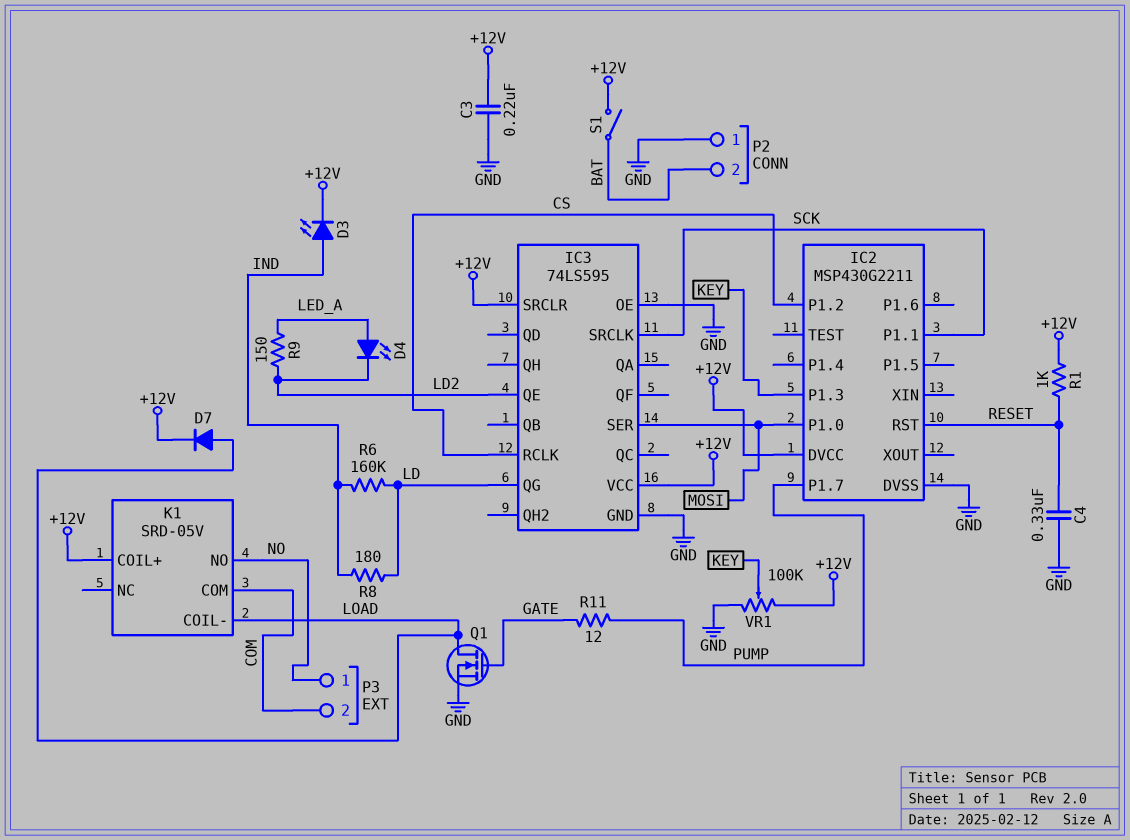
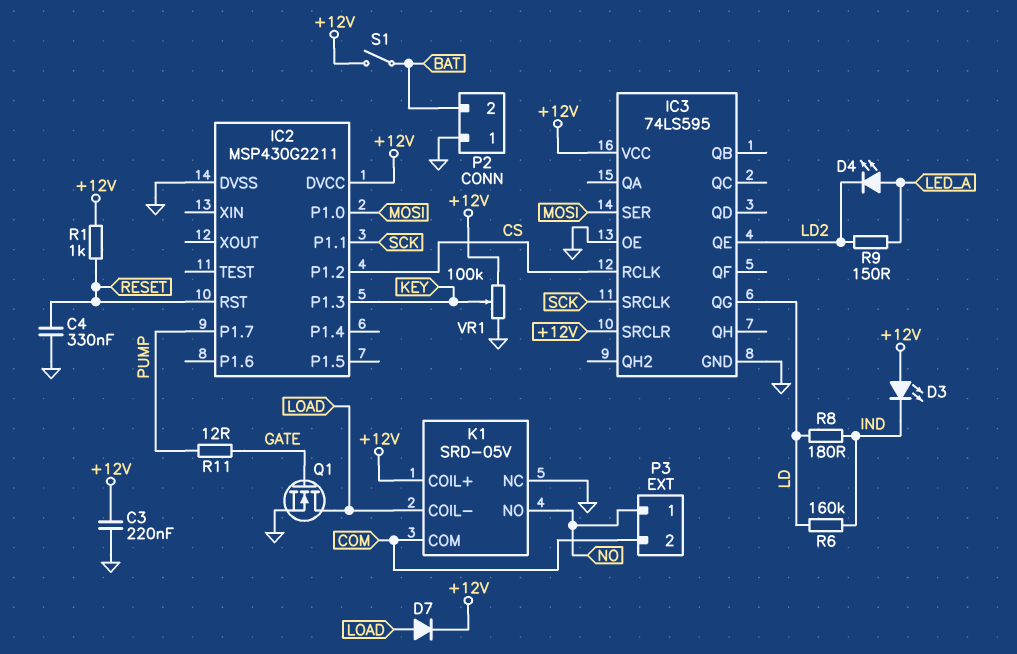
D3: LED (A IND, K +12V) -> LED (A +12V, K IND)
K1 pin NC: none -> GND

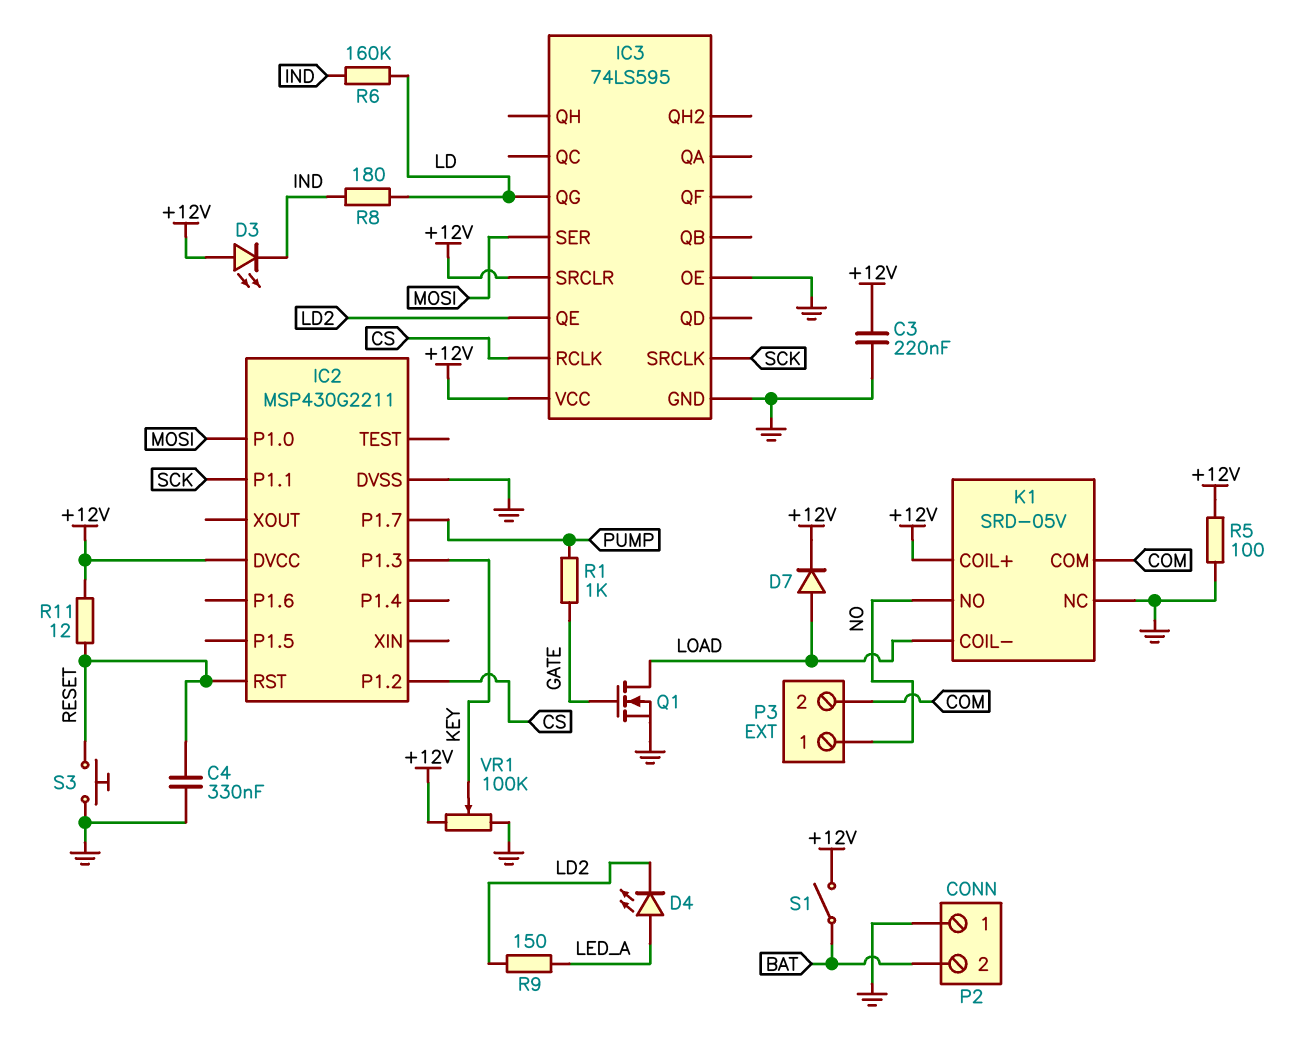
R1: 1k (+12V, RESET) -> 1k (GATE, PUMP)
R5: none -> 100 (+12V, GND)
R11: 12 (GATE, PUMP) -> 12 (+12V, RESET)
S3: none -> button (GND, RESET)

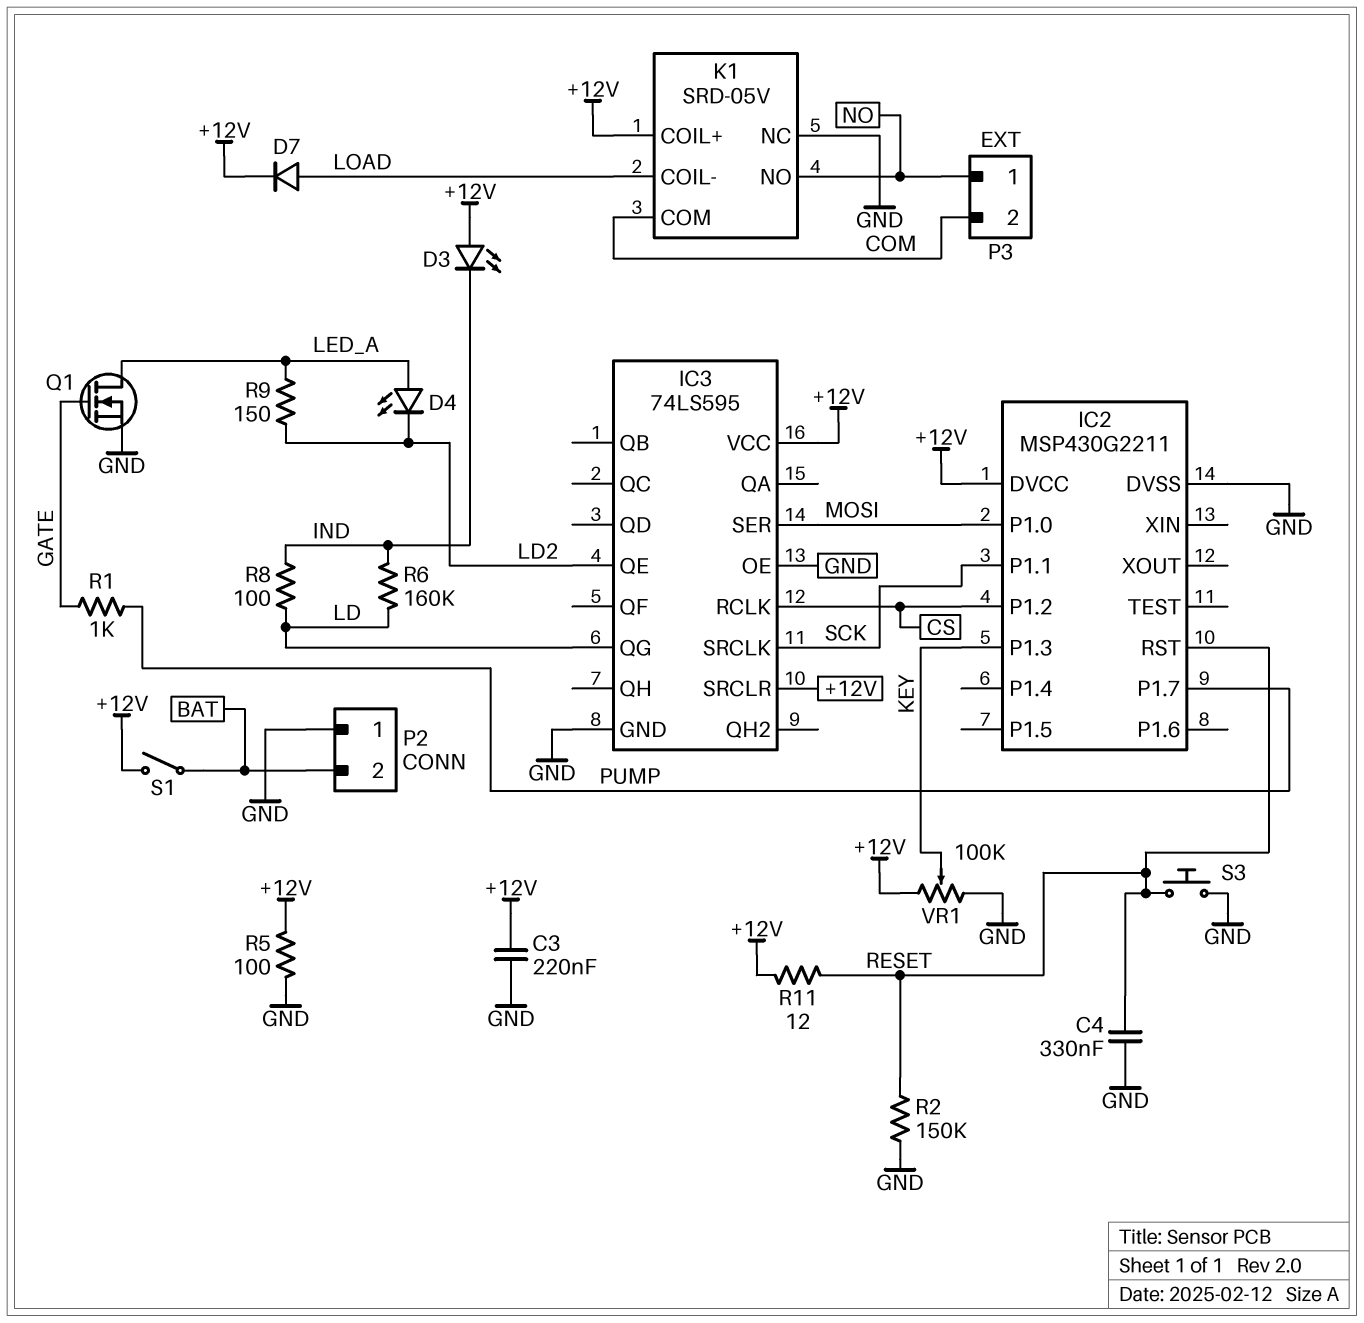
Q1: NMOS (G GATE, D LOAD, S GND) -> NMOS (G GATE, D LED_A, S GND)
R2: none -> 150k (GND, RESET)
R8: 180 (IND, LD) -> 100 (IND, LD)

